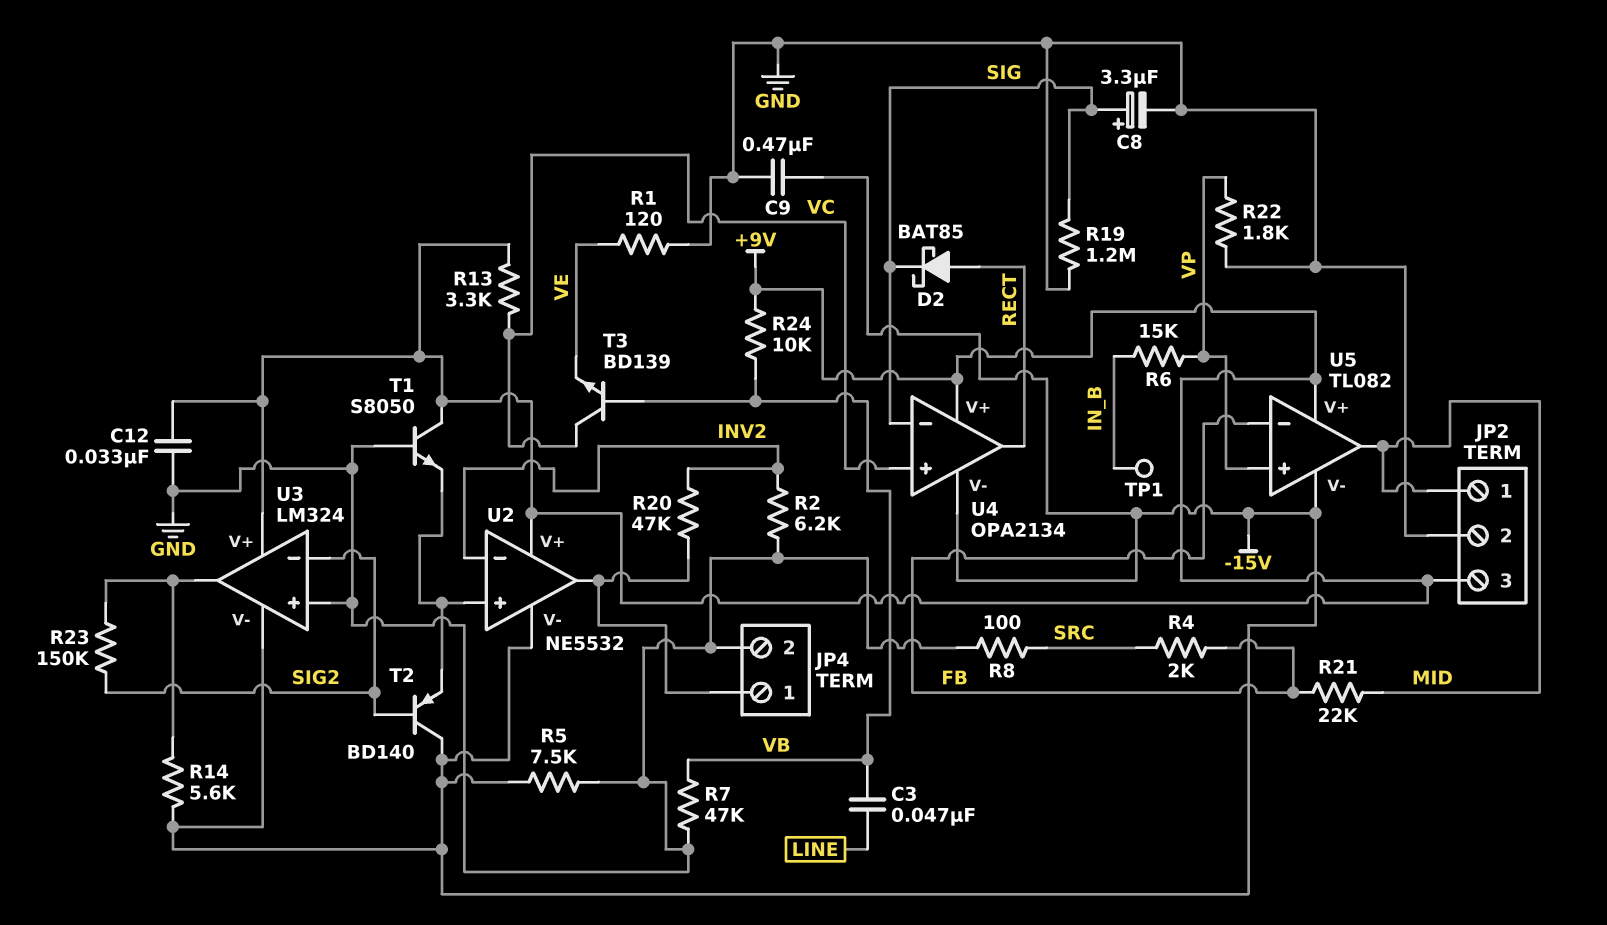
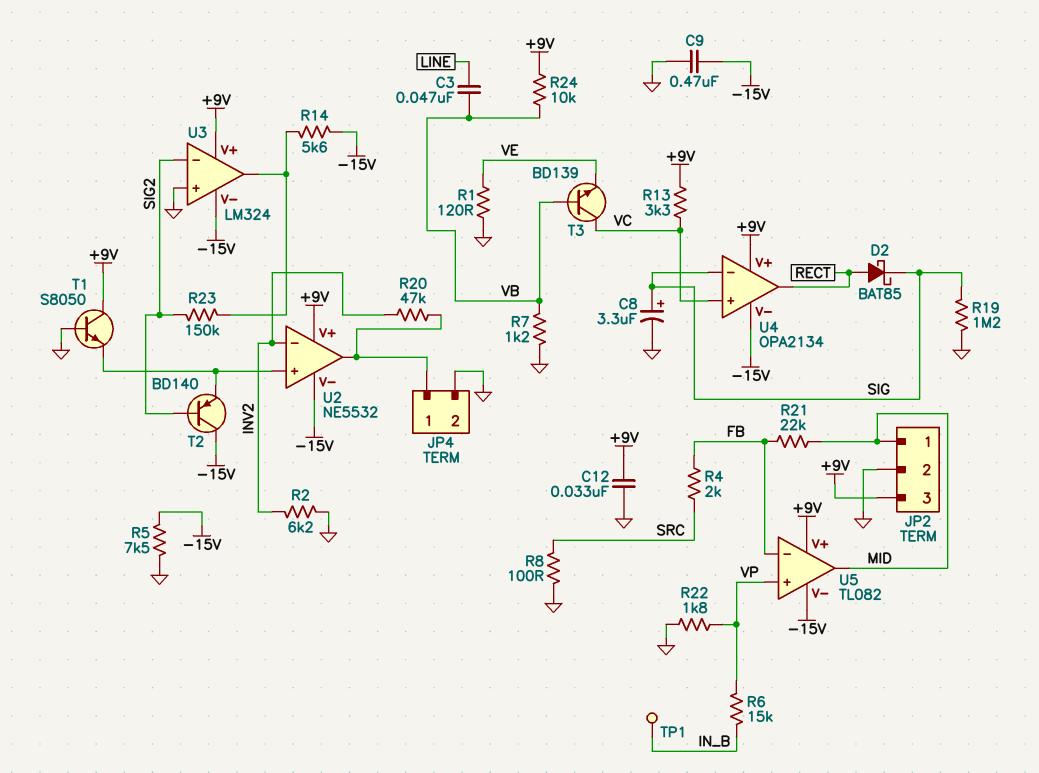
R7: 47k (GND, VB) -> 1.2k (GND, VB)

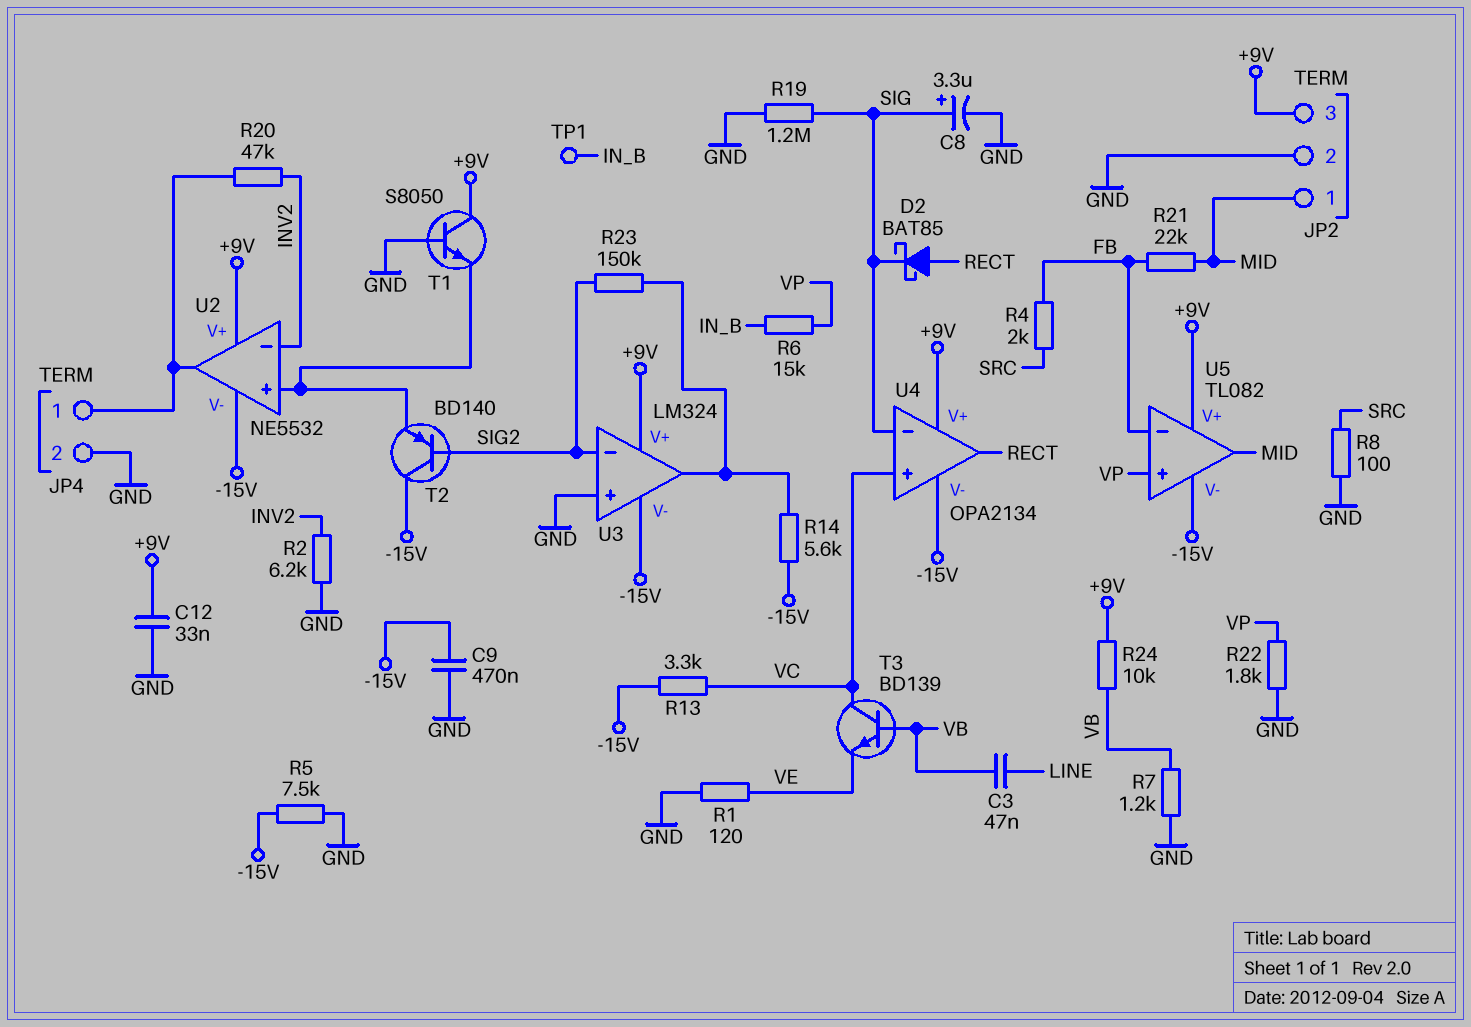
R13: 3.3k (+9V, VC) -> 3.3k (-15V, VC)

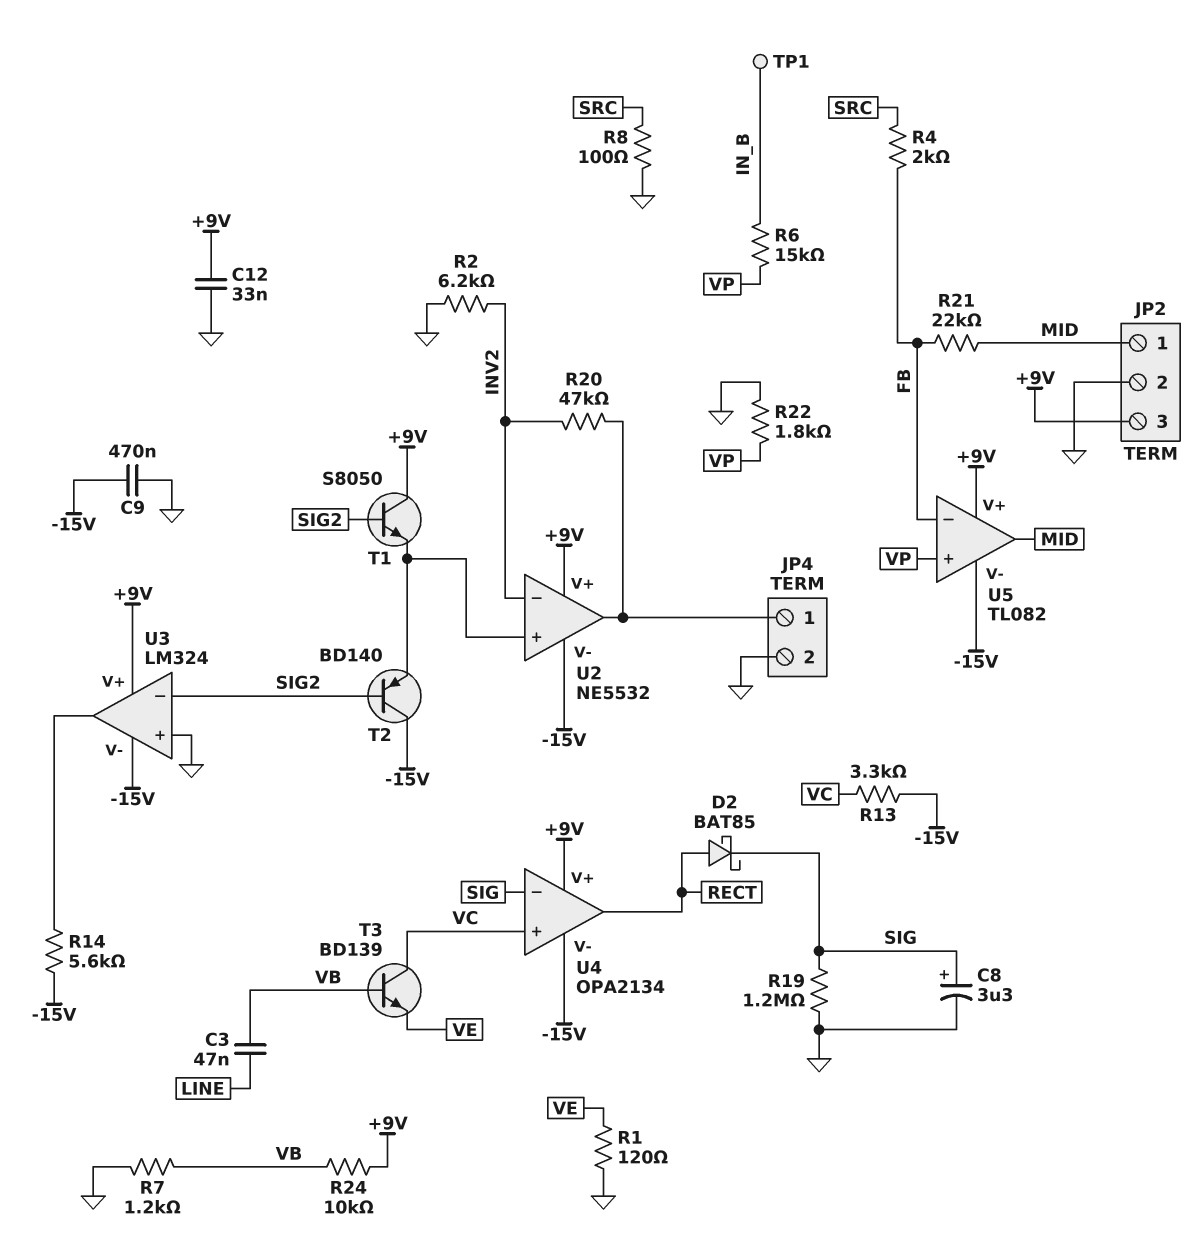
R5: 7.5k (-15V, GND) -> none
R23: 150k (SIG2, U3/out) -> none
T1: NPN S8050 (B GND, C +9V, E U2/in+) -> NPN S8050 (B SIG2, C +9V, E U2/in+)

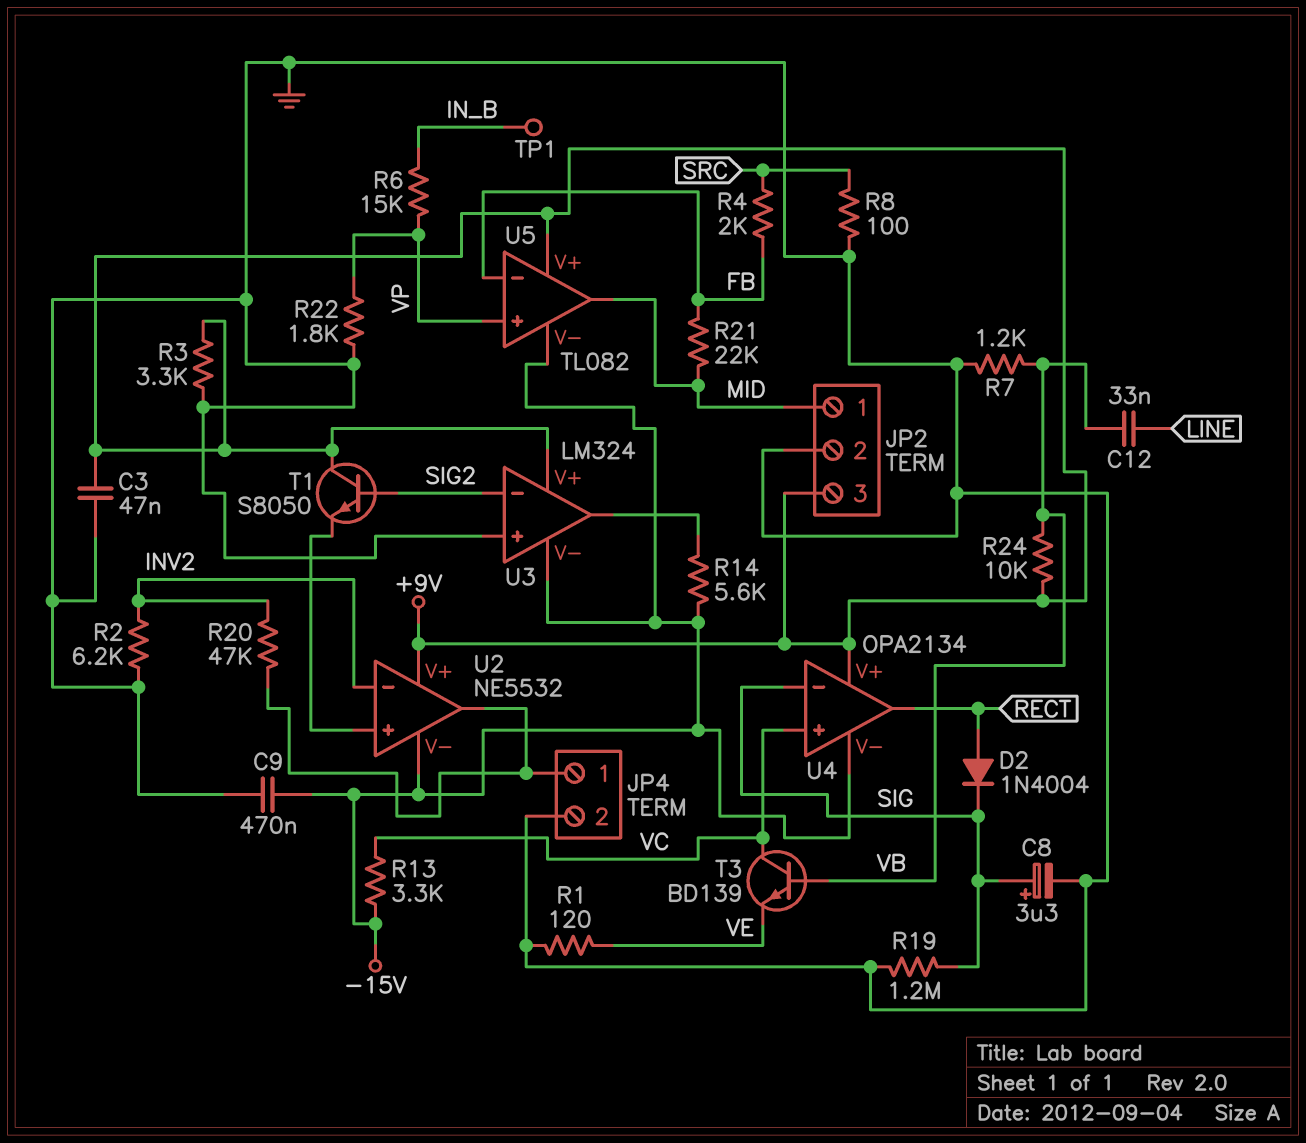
C3: 47nF (LINE, VB) -> 47nF (+9V, GND)
C12: 33nF (+9V, GND) -> 33nF (LINE, VB)
D2: schottky BAT85 (A RECT, K SIG) -> diode 1N4004 (A RECT, K SIG)
R3: none -> 3.3k (+9V, GND)
T2: PNP BD140 (B SIG2, C -15V, E U2/in+) -> none

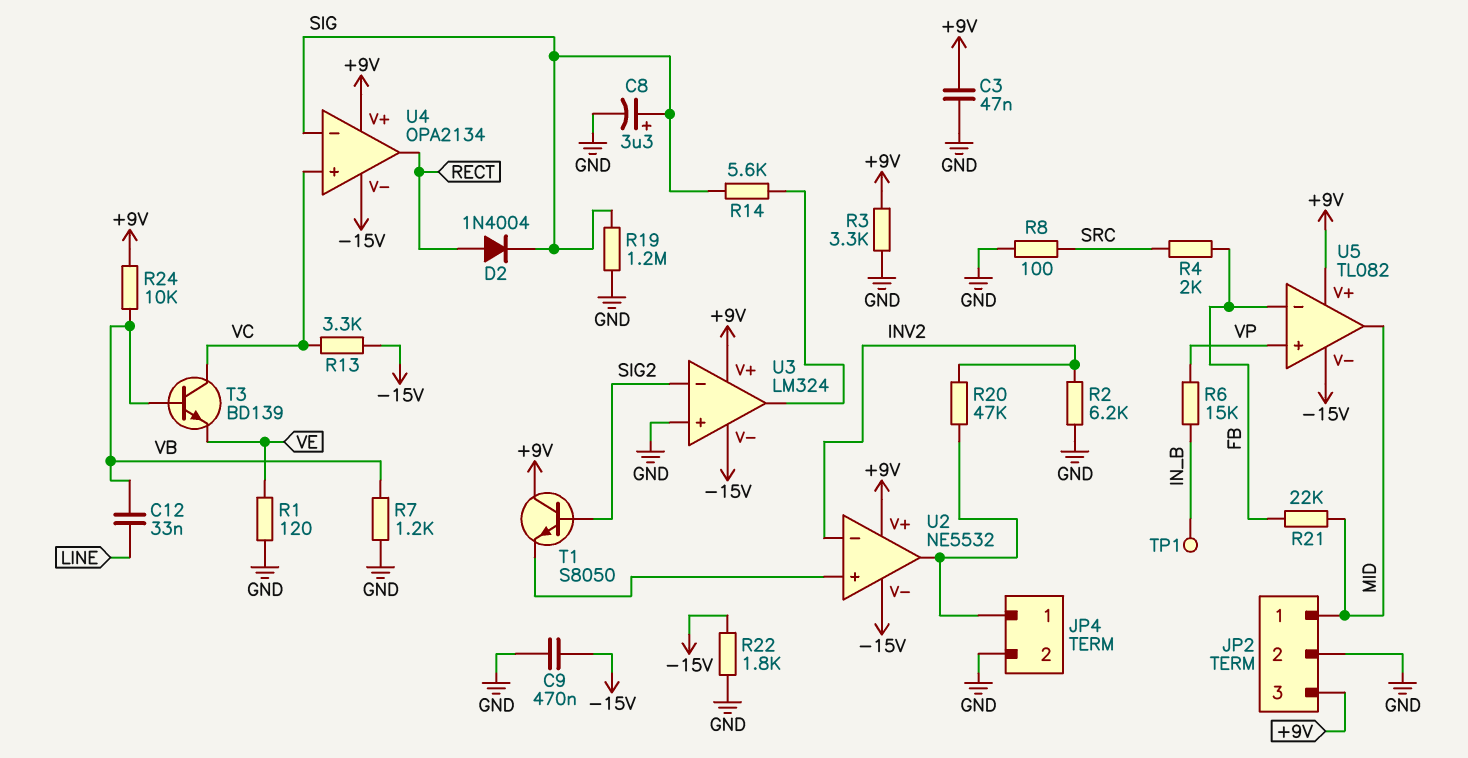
R14: 5.6k (-15V, U3/out) -> 5.6k (SIG, U3/out)
R22: 1.8k (GND, VP) -> 1.8k (-15V, GND)

